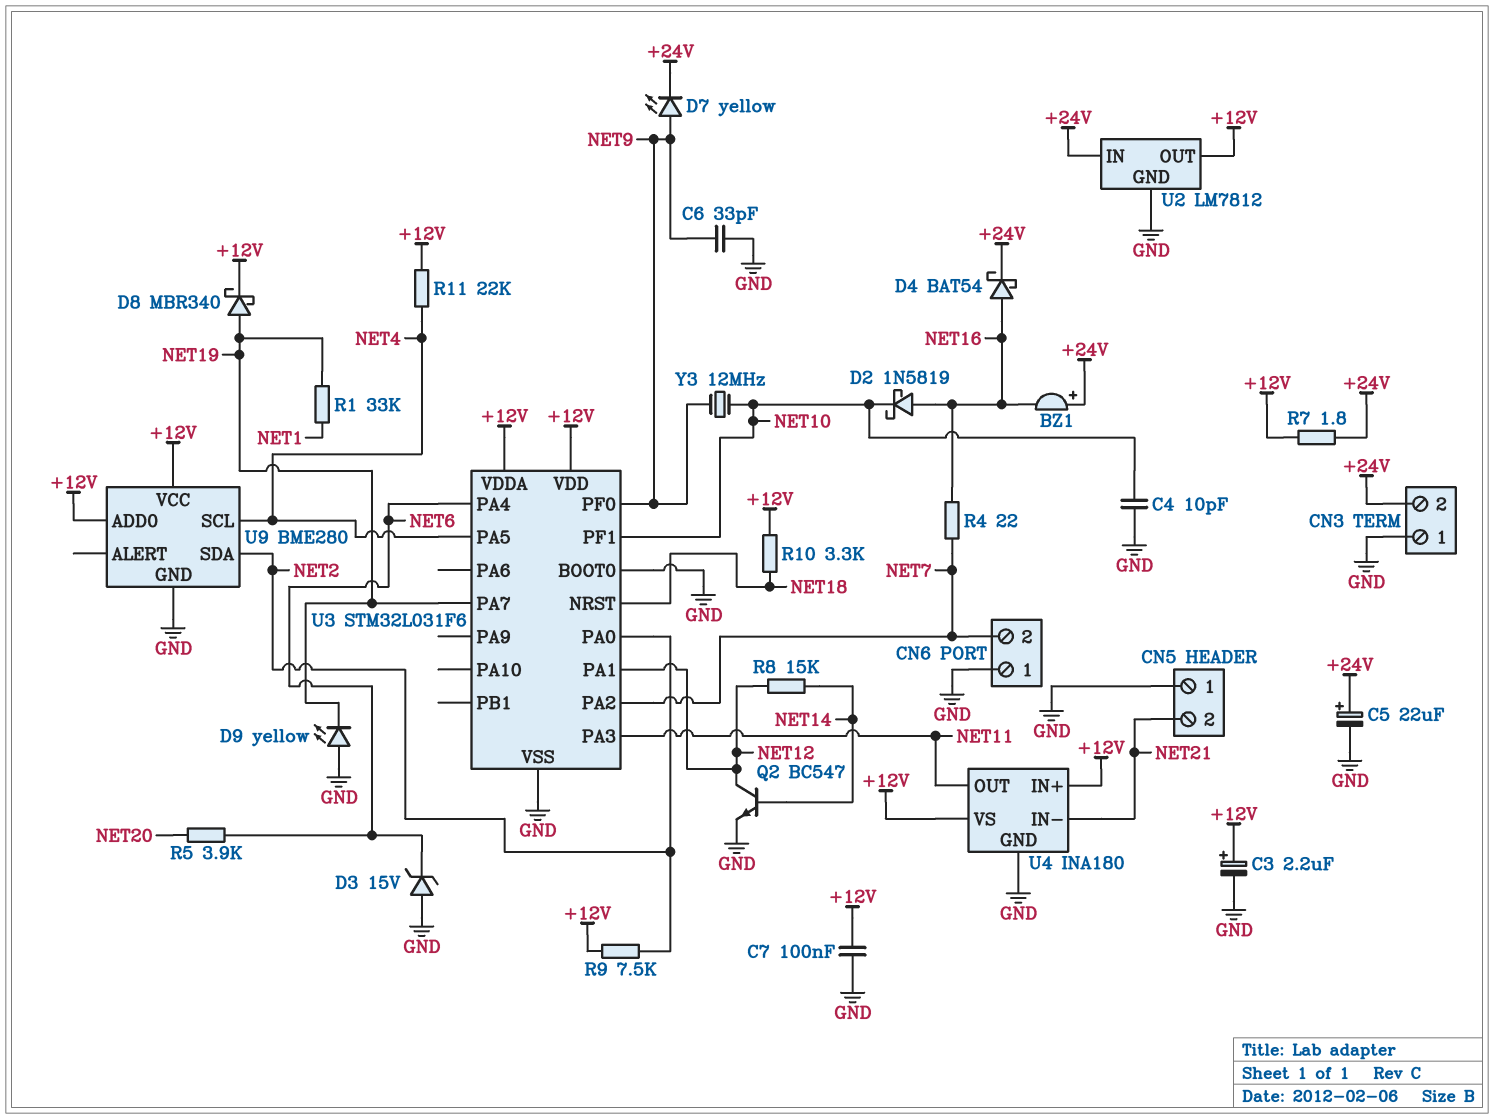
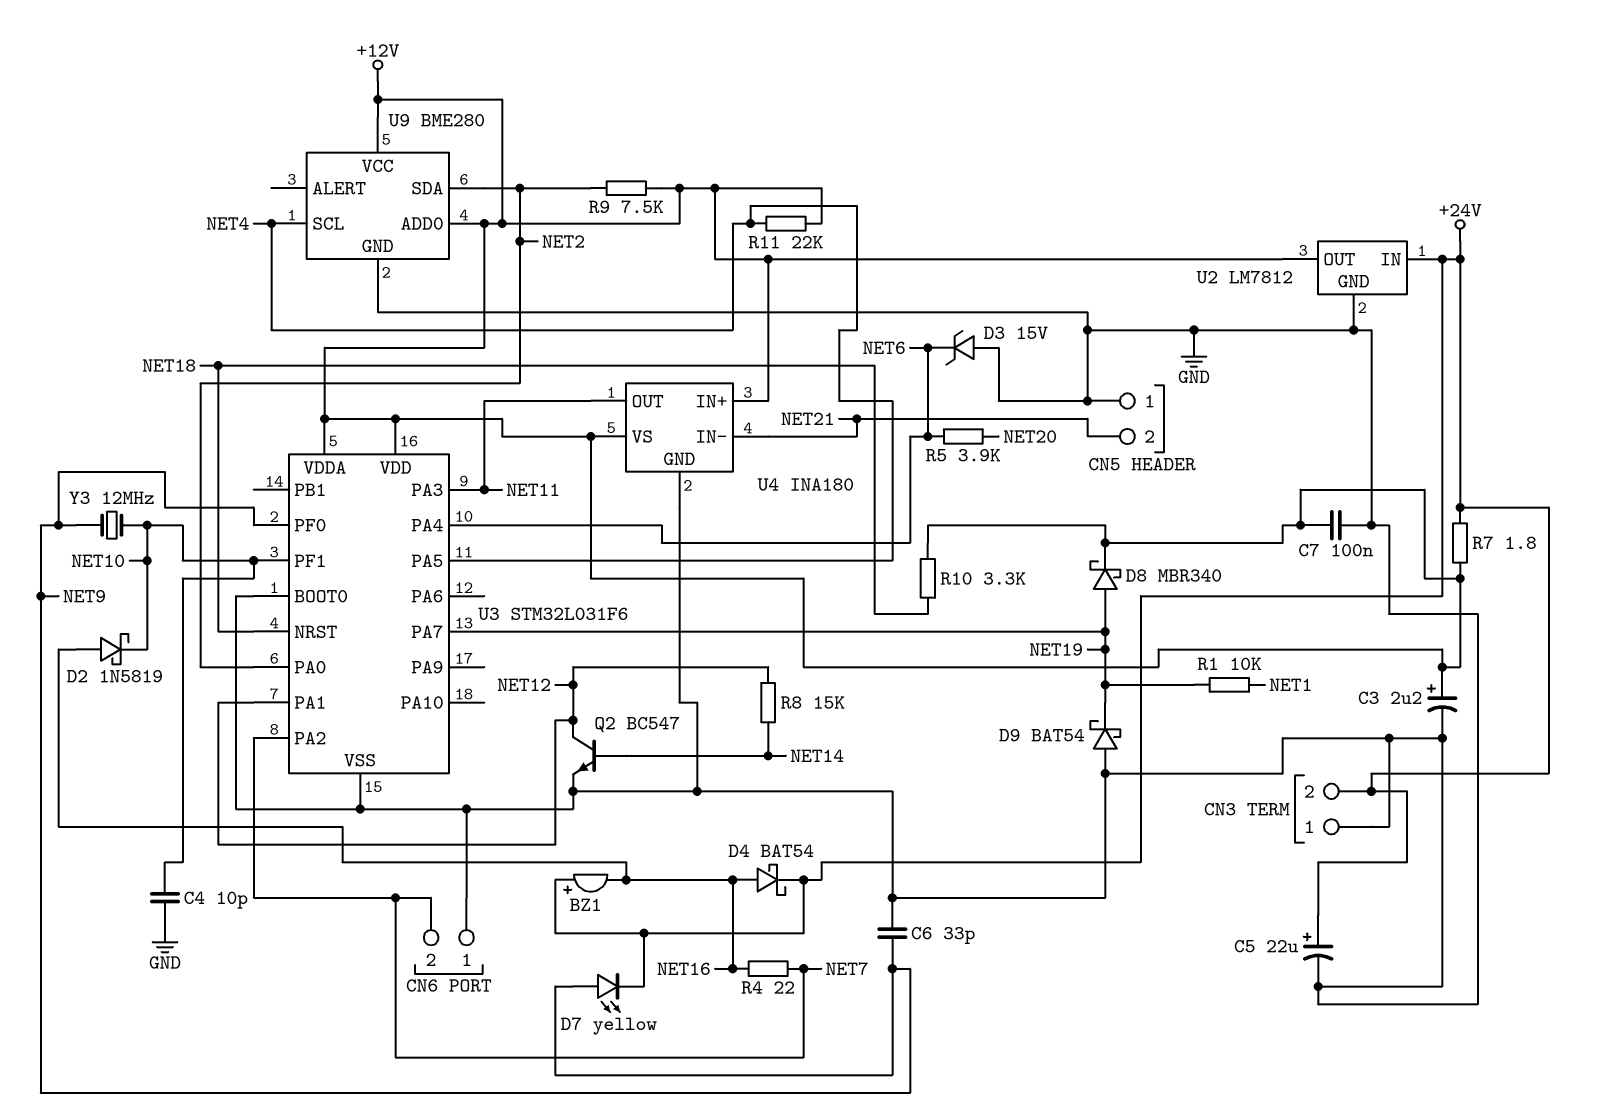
D9: LED yellow (A GND, K NET19) -> schottky BAT54 (A GND, K NET19)
R1: 33k (NET1, NET19) -> 10k (NET1, NET19)

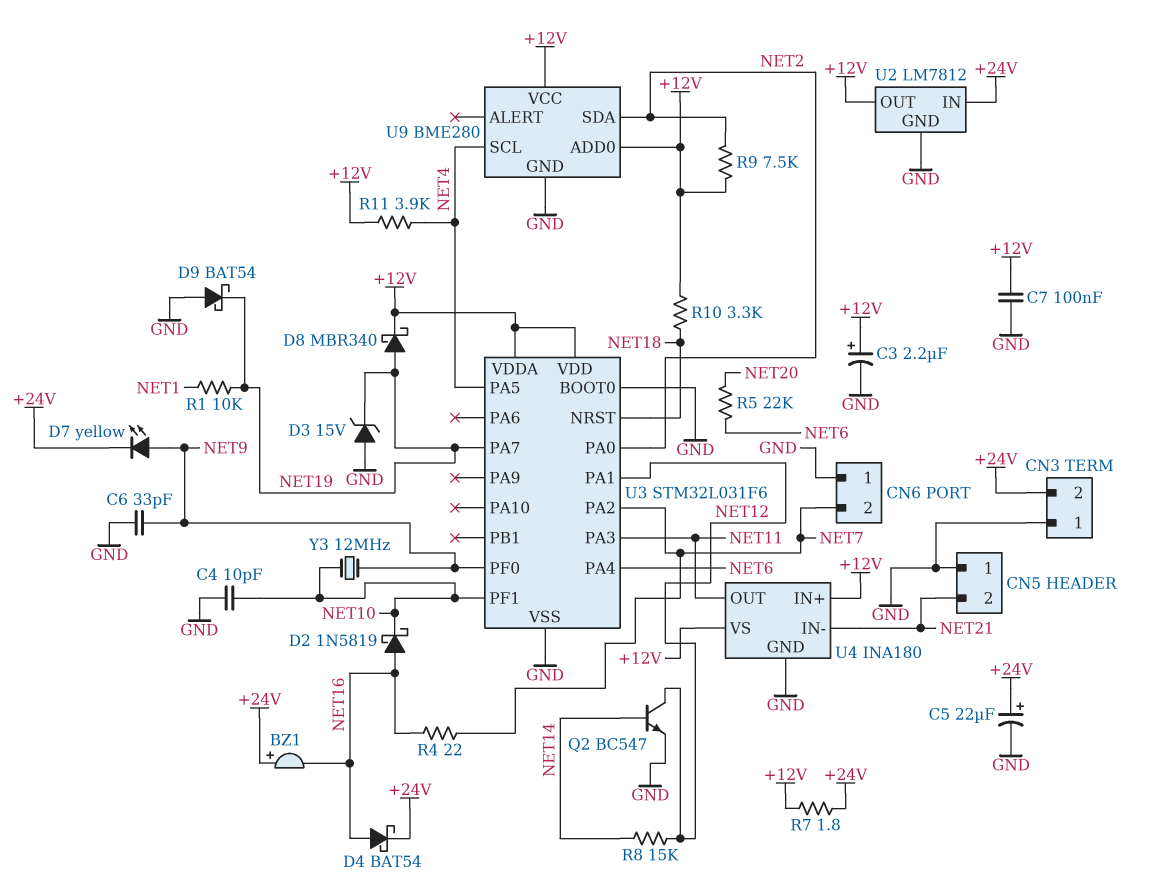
D3: zener 15V (A GND, K NET6) -> zener 15V (A GND, K NET19)
R5: 3.9k (NET6, NET20) -> 22k (NET6, NET20)
R11: 22k (+12V, NET4) -> 3.9k (+12V, NET4)

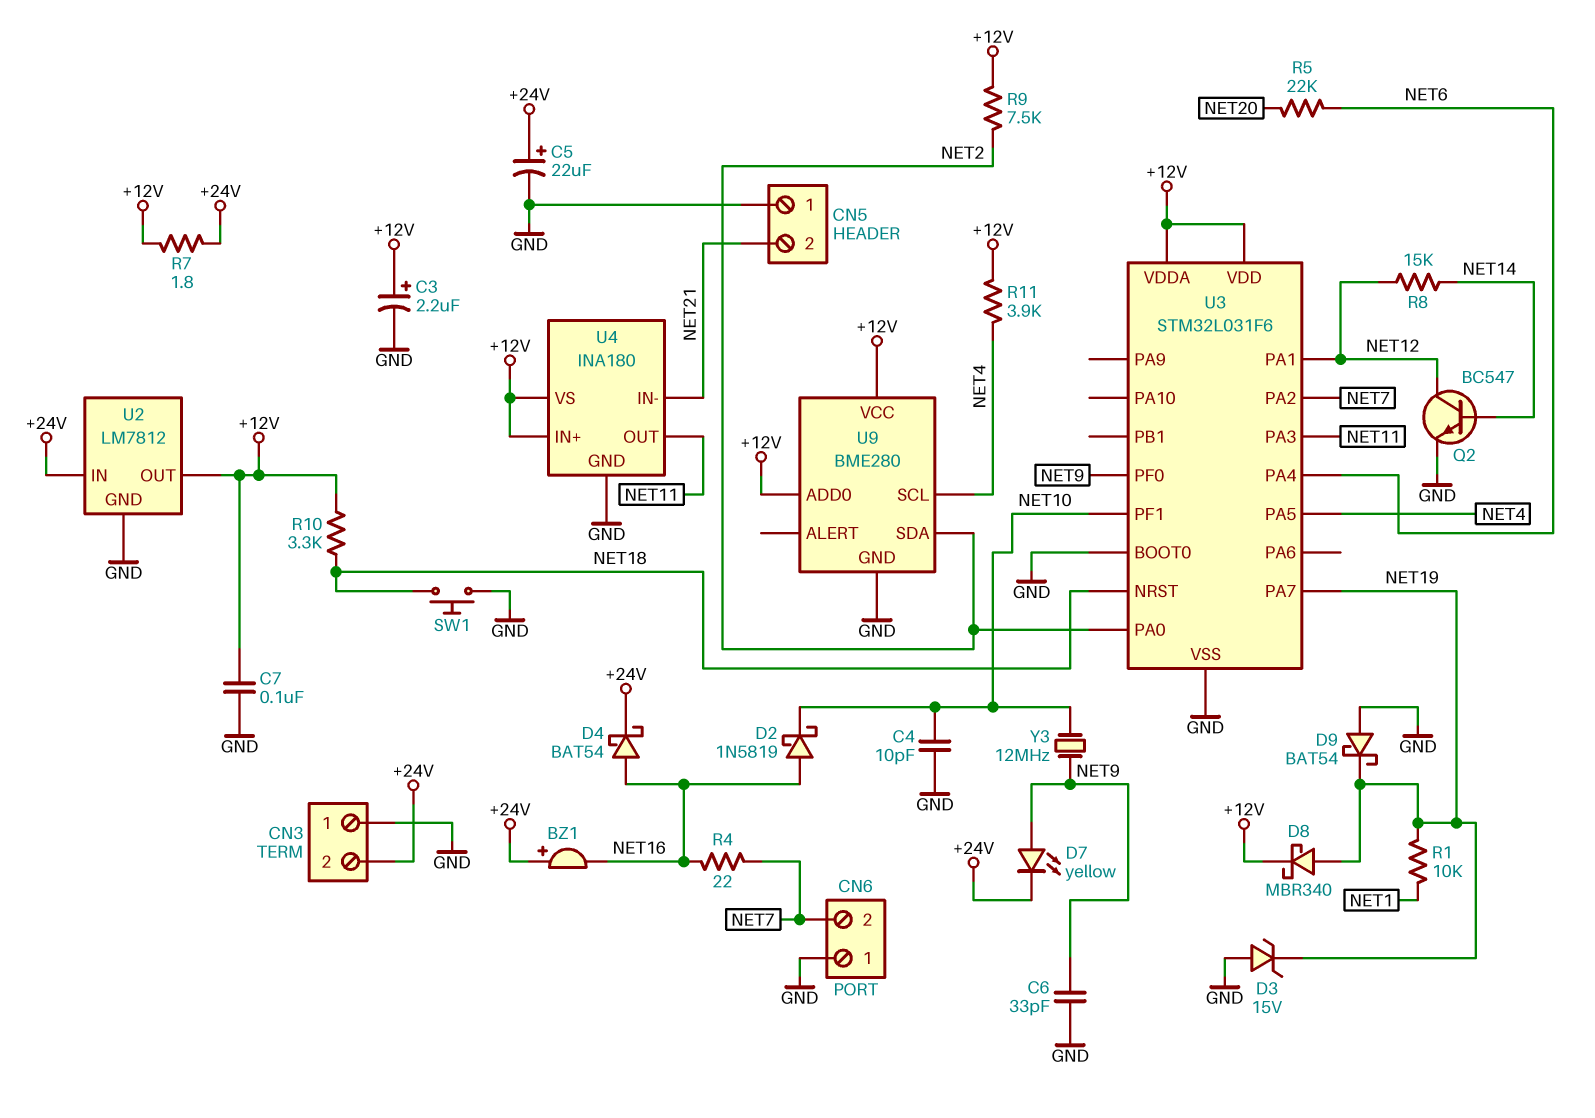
SW1: none -> button (GND, NET18)

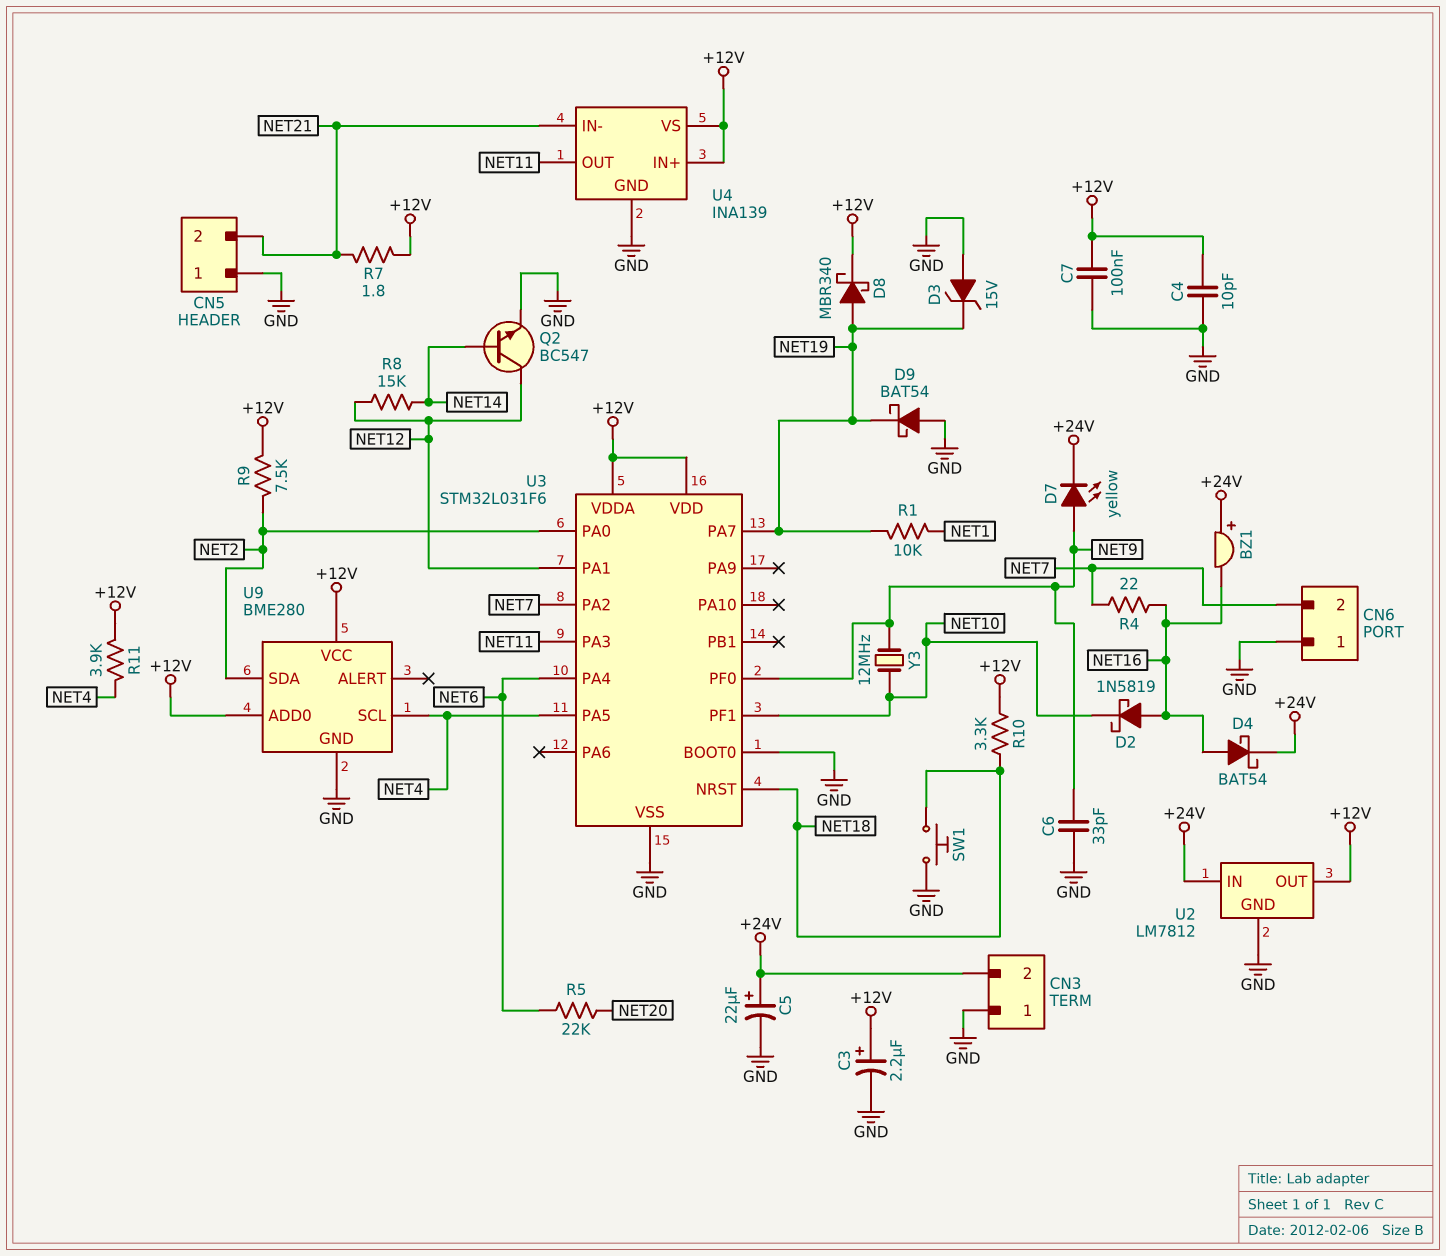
C4: 10pF (GND, NET10) -> 10pF (+12V, GND)
R7: 1.8 (+12V, +24V) -> 1.8 (+12V, NET21)
U4: INA180 -> INA139

